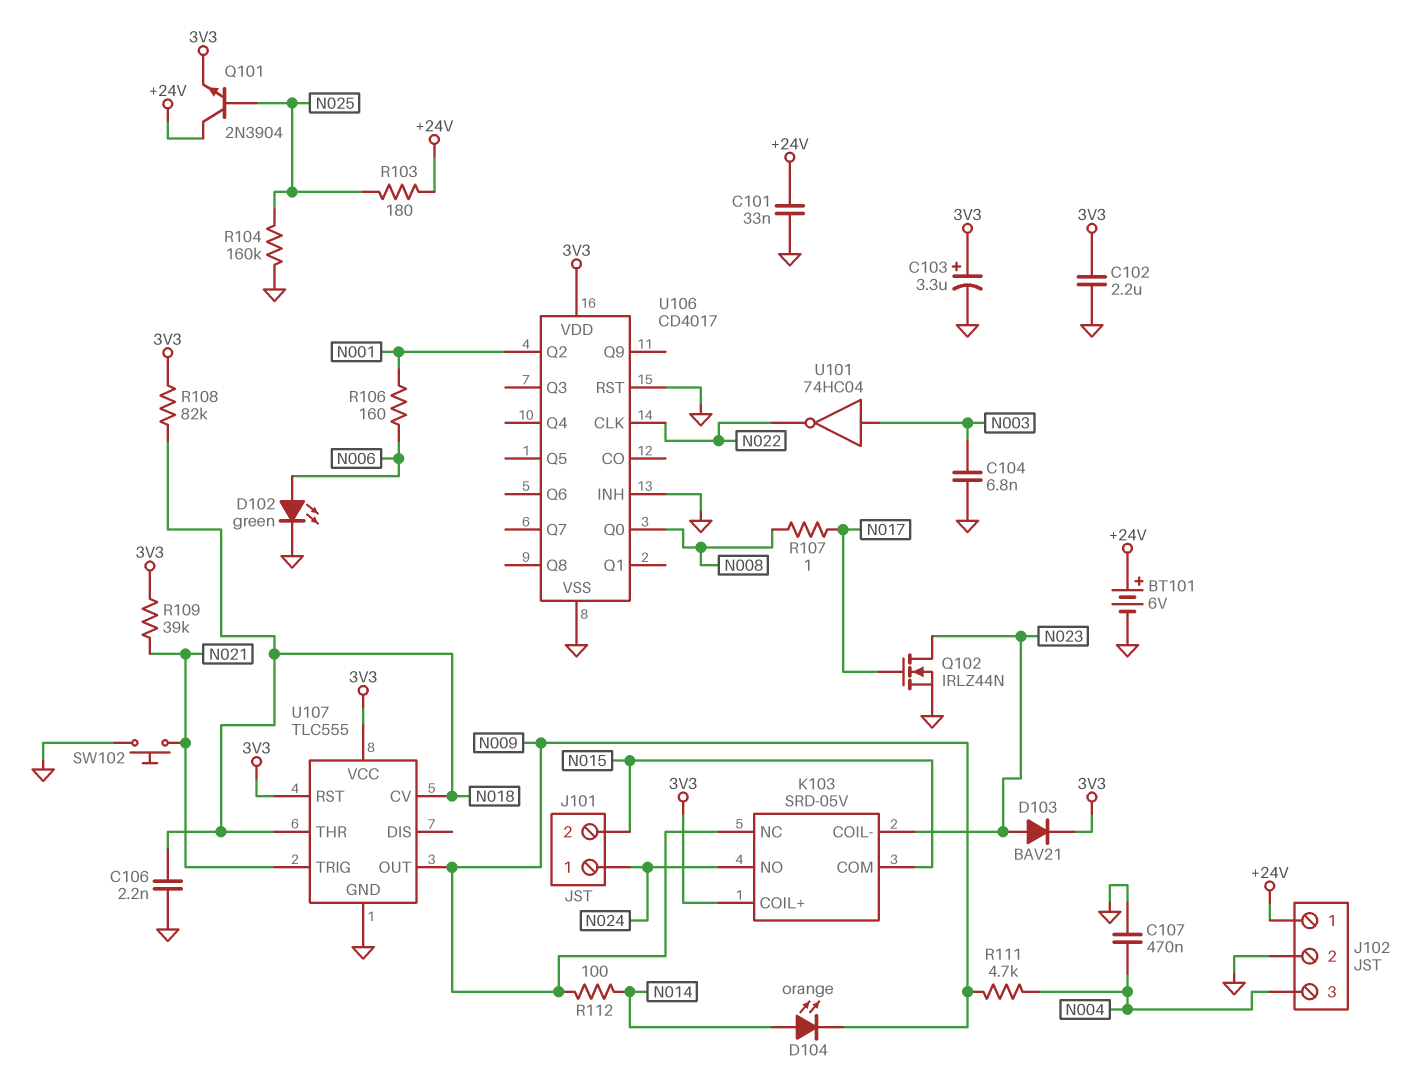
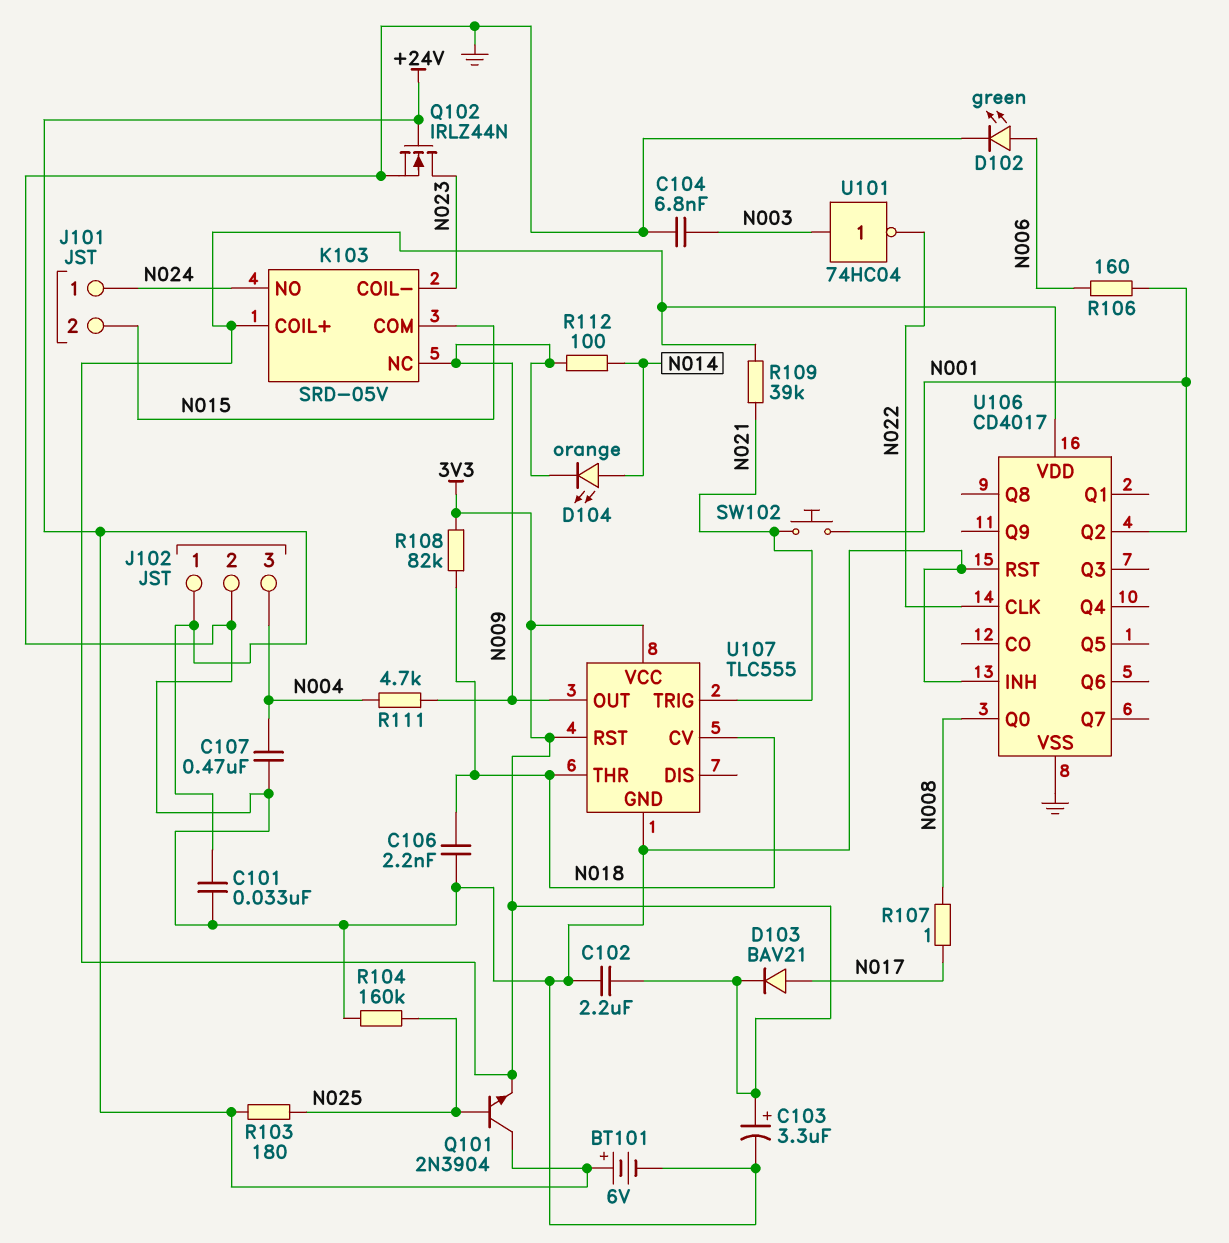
D103: diode BAV21 (A N023, K 3V3) -> diode BAV21 (A N017, K 3V3)
Q102: NMOS IRLZ44N (G N017, D N023, S GND) -> NMOS IRLZ44N (G +24V, D N023, S GND)
SW102: button (GND, N021) -> button (N001, N021)

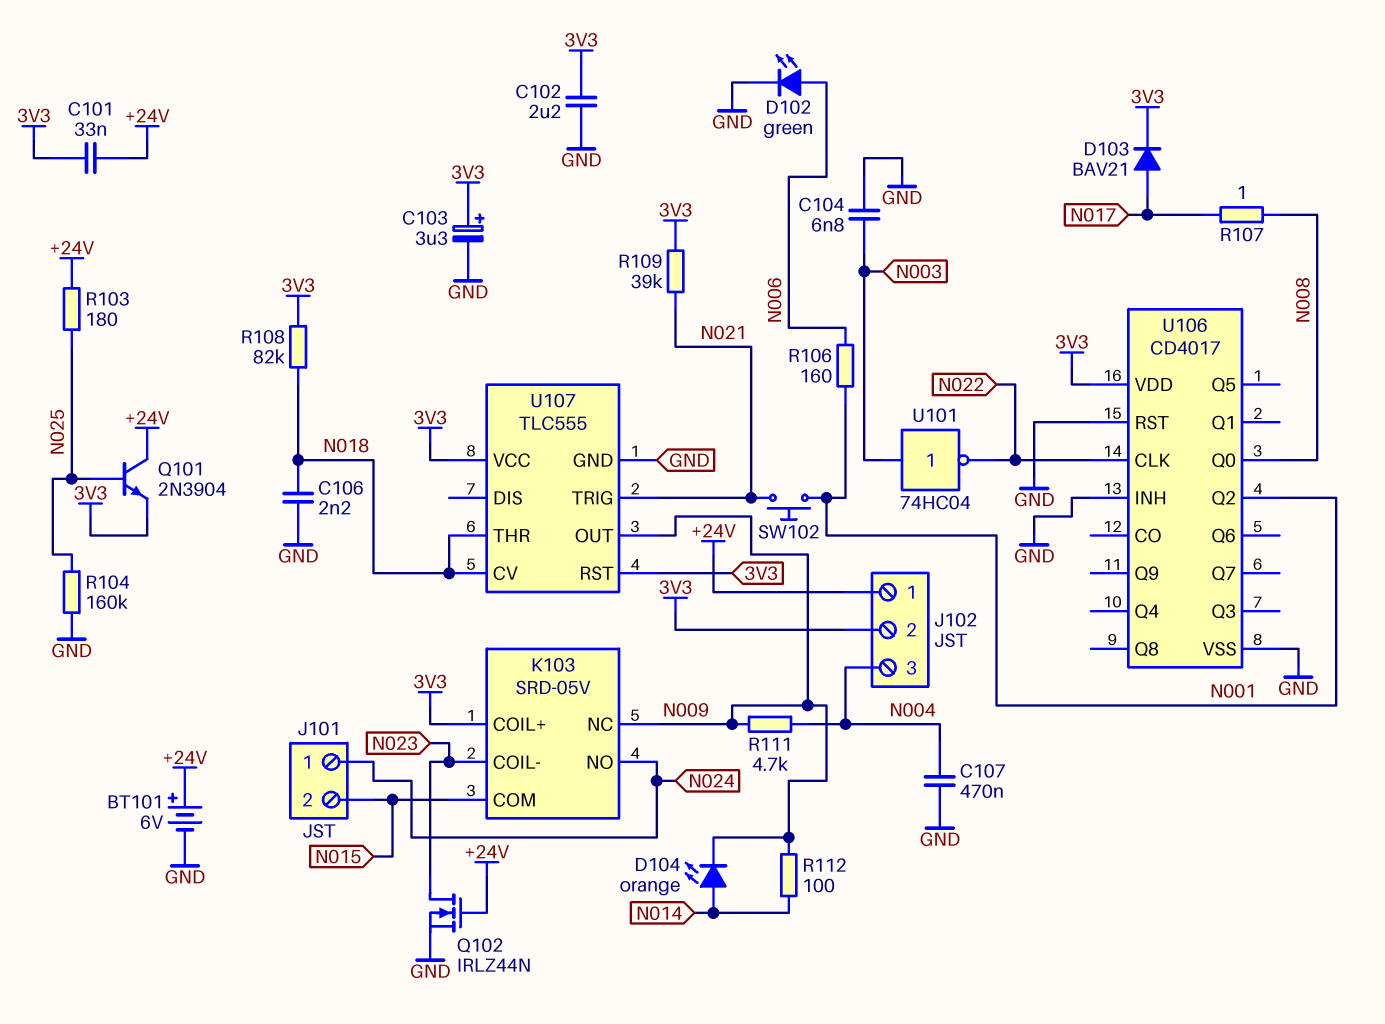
C101: 33nF (+24V, GND) -> 33nF (+24V, 3V3)
J102 pin 2: GND -> 3V3

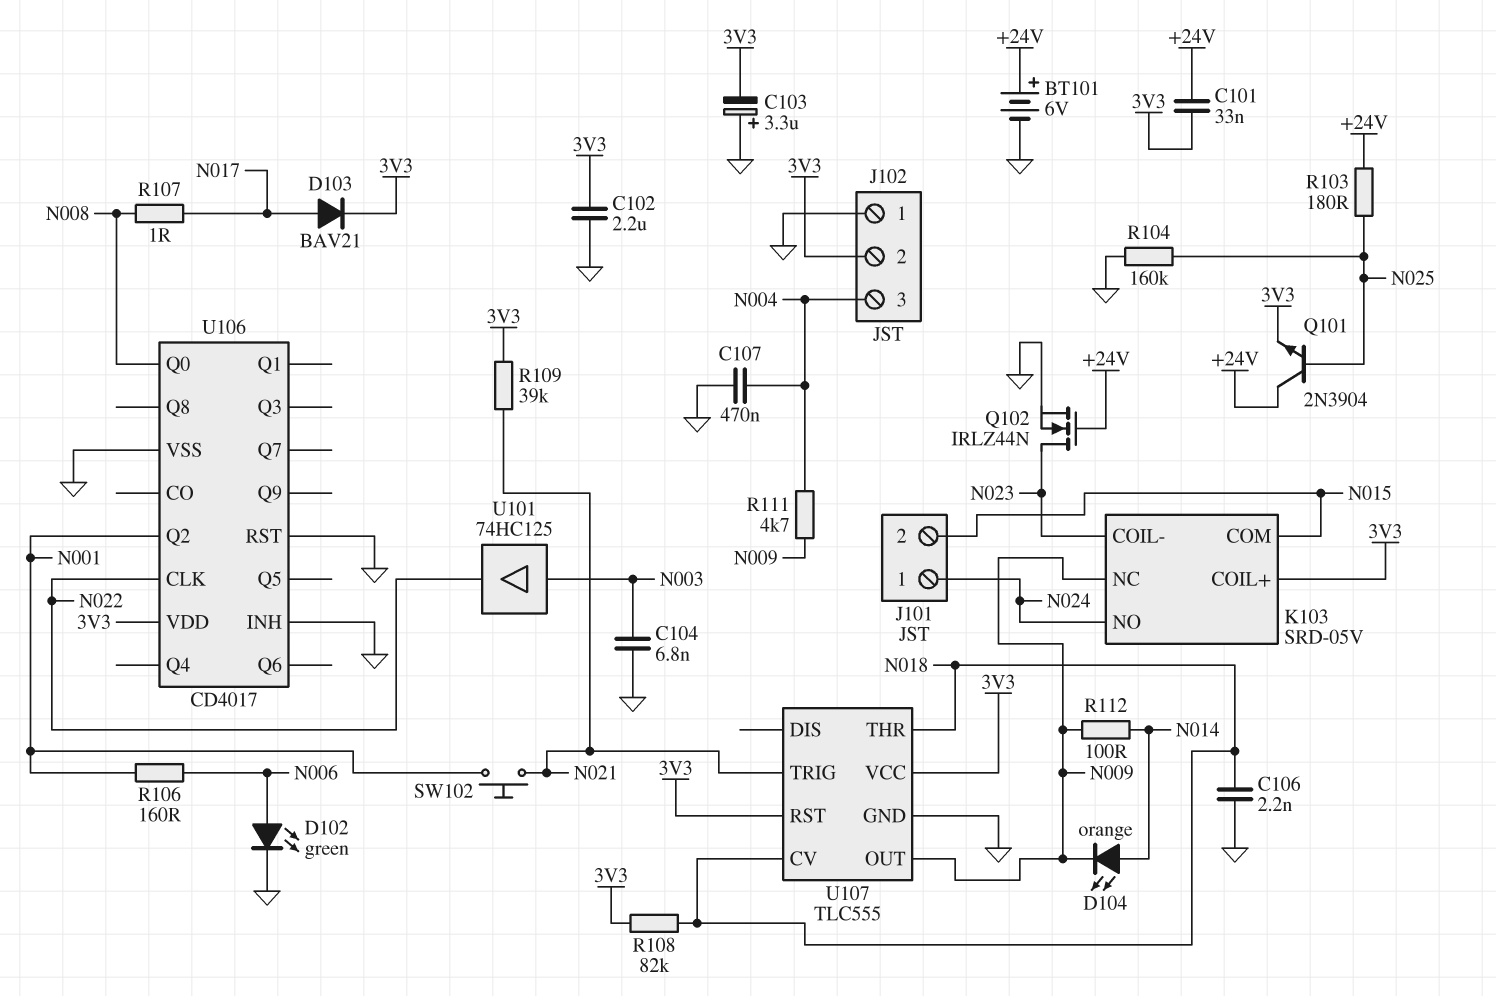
C103: 3.3uF (plus 3V3, minus GND) -> 3.3uF (plus GND, minus 3V3)
J102 pin 1: +24V -> GND
U101: NOT 74HC04 (in N003, out N022) -> buffer 74HC125 (in N003, out N022)

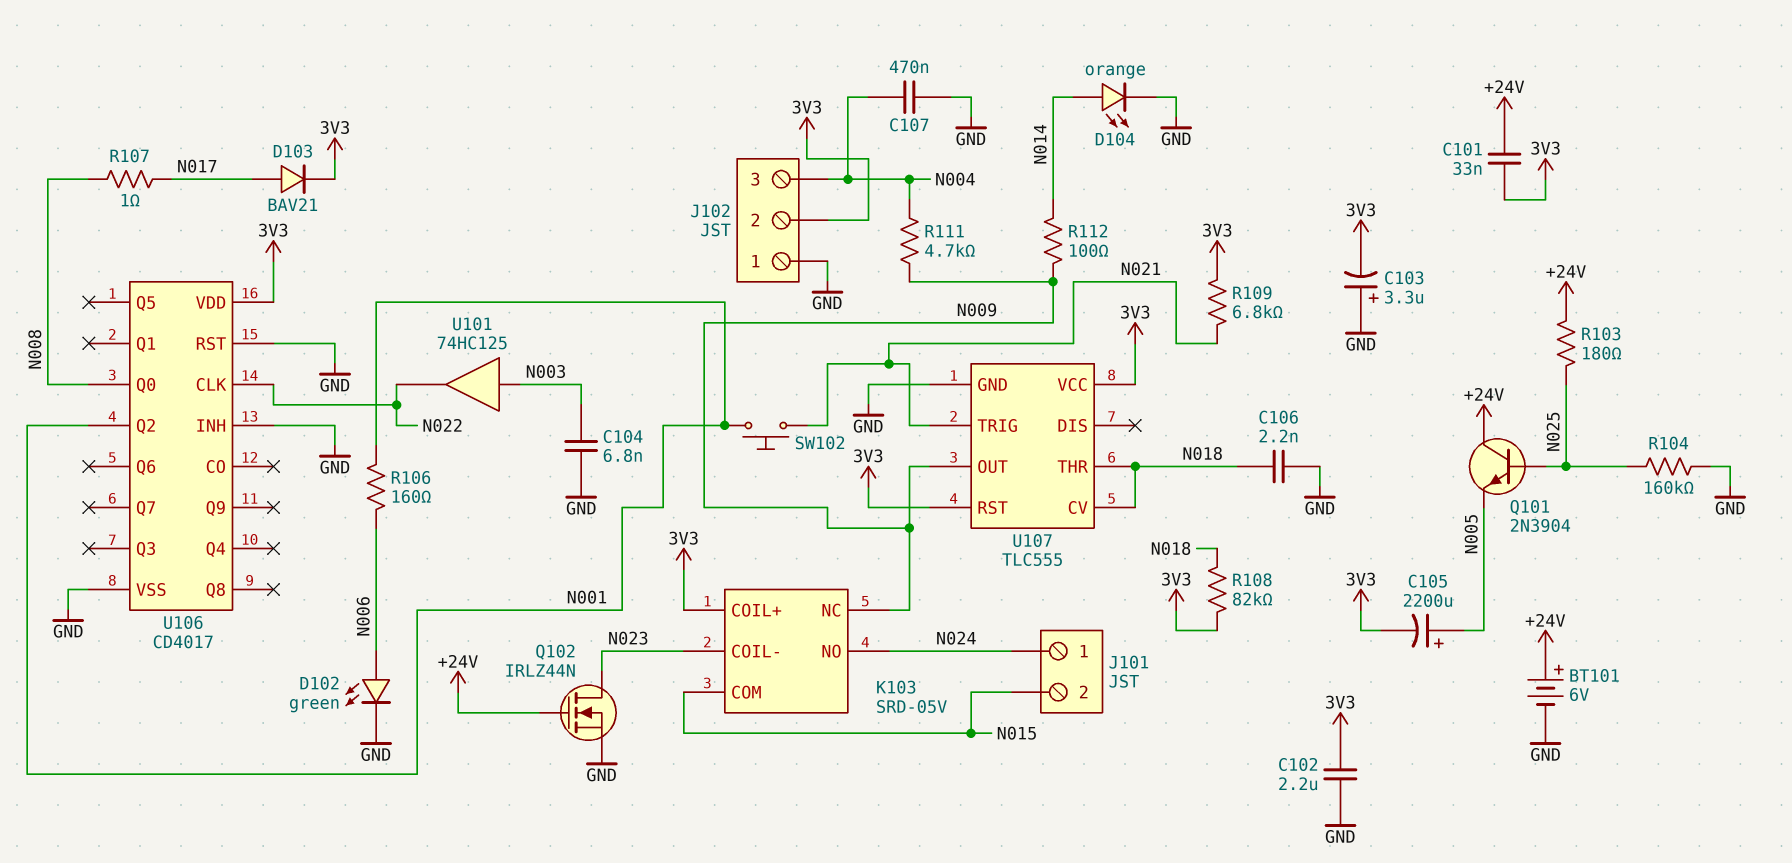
C105: none -> 2200uF (plus N005, minus 3V3)
D104: LED orange (A N014, K N009) -> LED orange (A N014, K GND)
Q101: NPN 2N3904 (B N025, C +24V, E 3V3) -> NPN 2N3904 (B N025, C +24V, E N005)
R109: 39k (3V3, N021) -> 6.8k (3V3, N021)

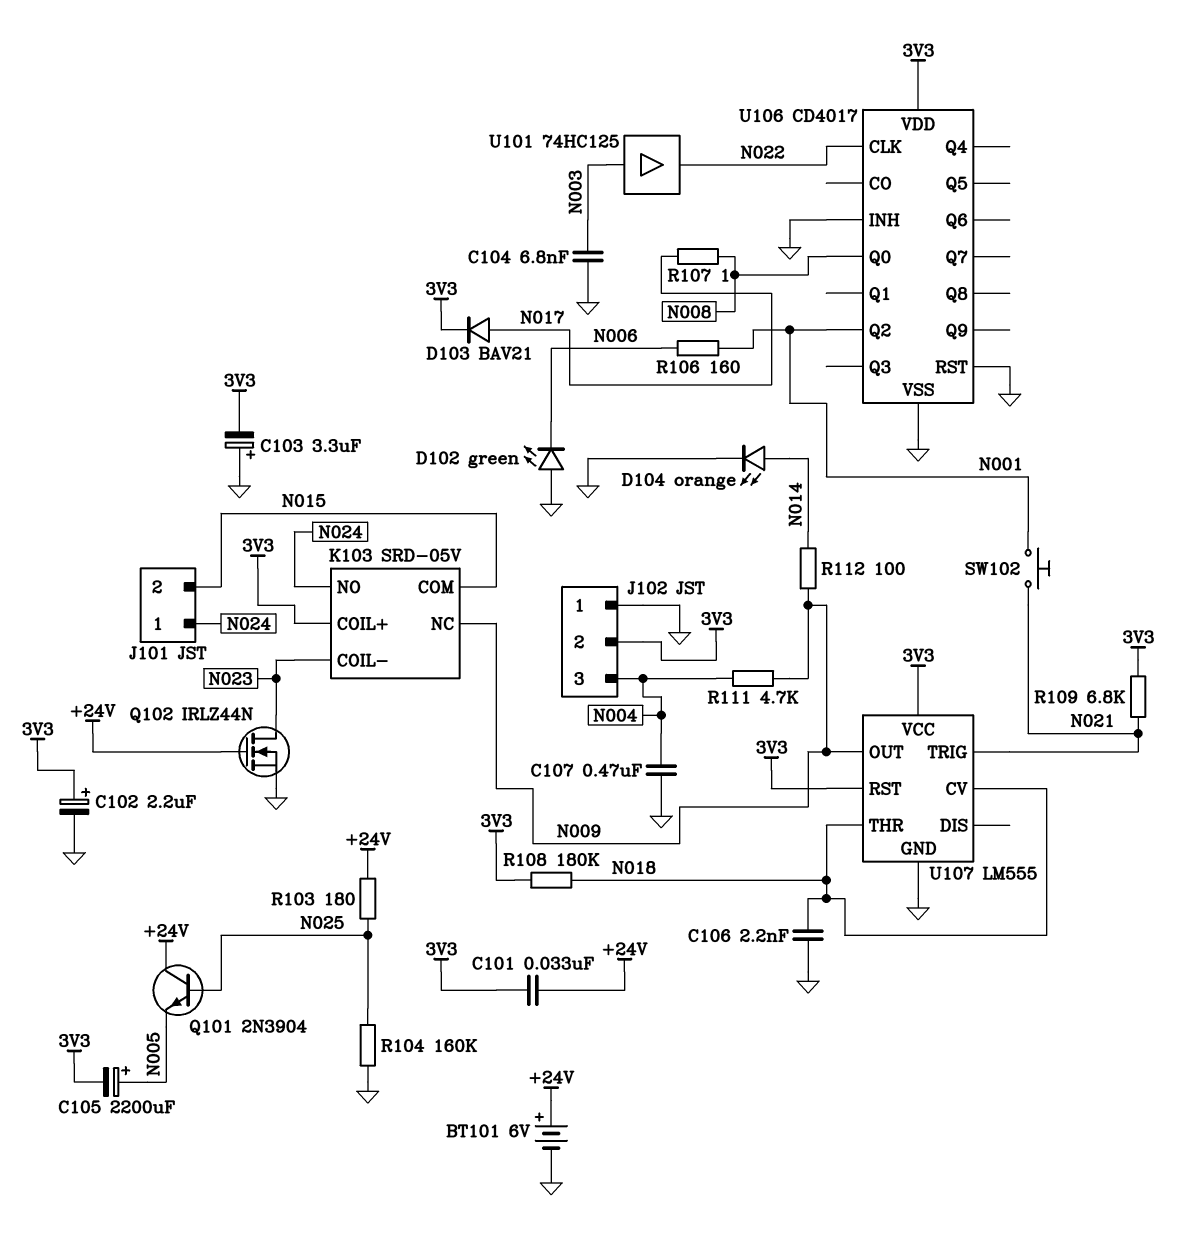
C102: 2.2uF (3V3, GND) -> 2.2uF (plus 3V3, minus GND)
D102: LED green (A N006, K GND) -> LED green (A GND, K N006)
R108: 82k (3V3, N018) -> 180k (3V3, N018)
U107: TLC555 -> LM555

